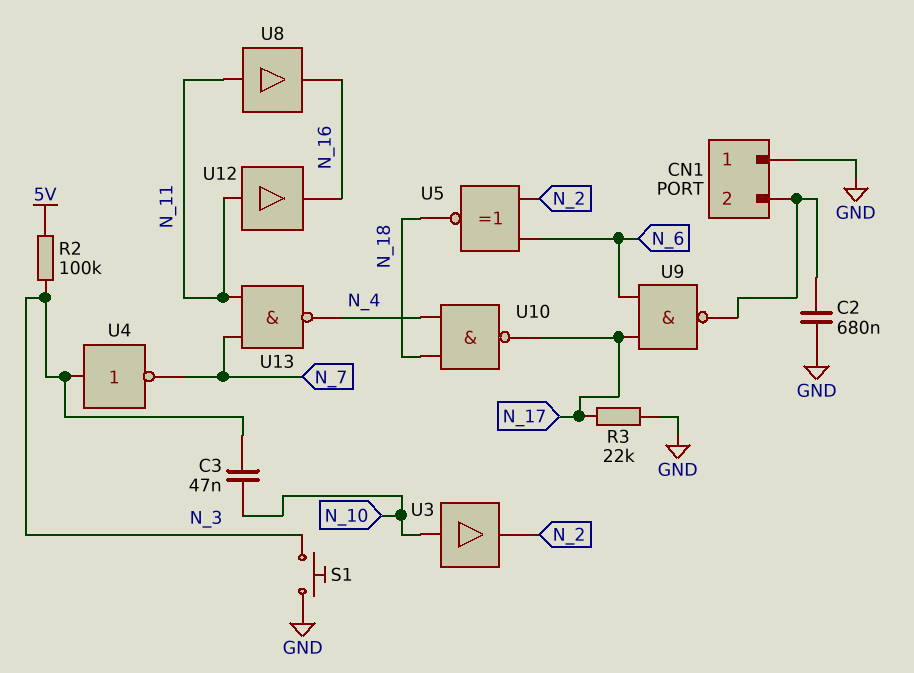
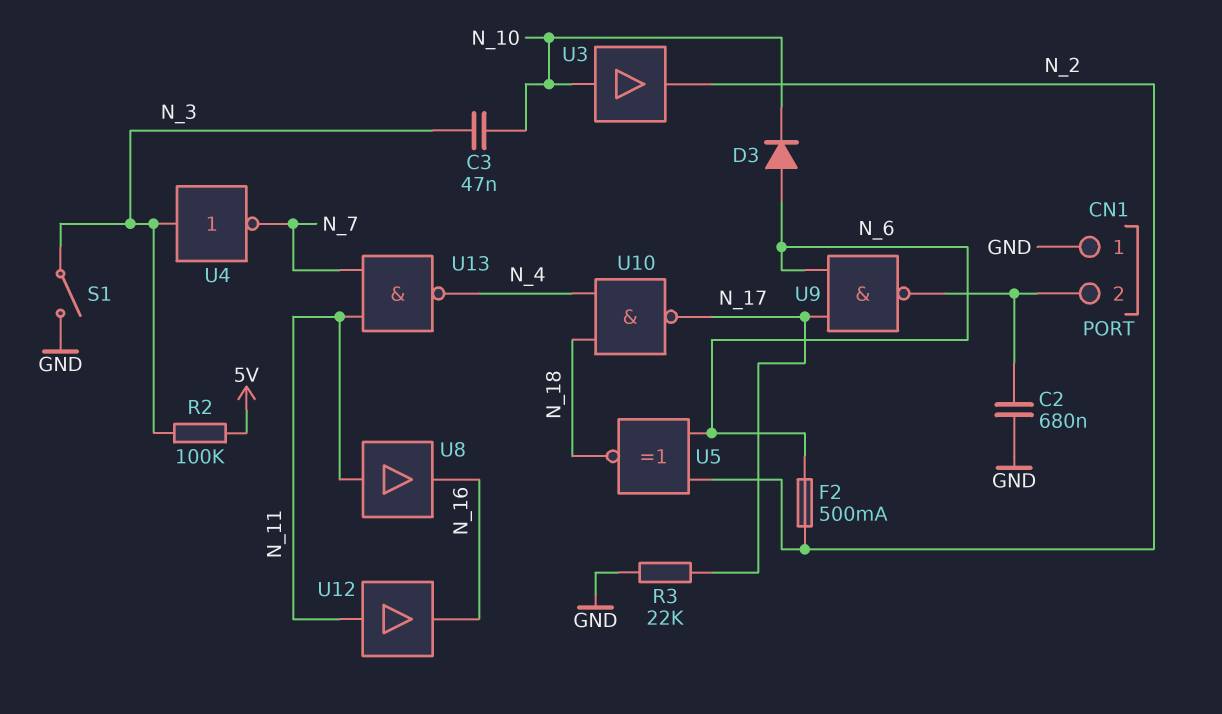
D3: none -> diode (A N_6, K N_10)
F2: none -> 500mA (N_2, N_6)
S1: button (GND, N_3) -> switch (GND, N_3)

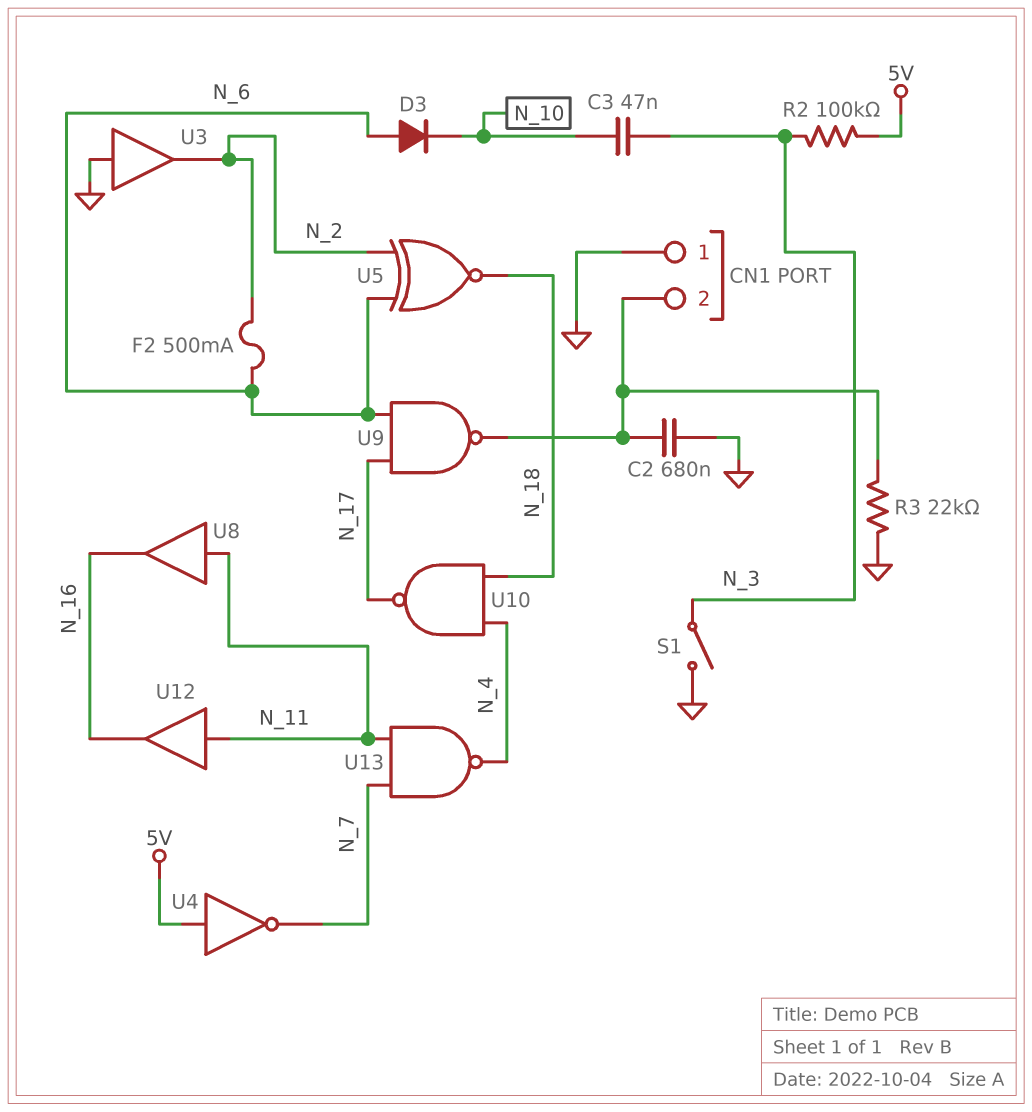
R3: 22k (GND, N_17) -> 22k (CN1/2, GND)
U3: buffer (in N_10, out N_2) -> buffer (in GND, out N_2)
U4: NOT (in N_3, out N_7) -> NOT (in 5V, out N_7)

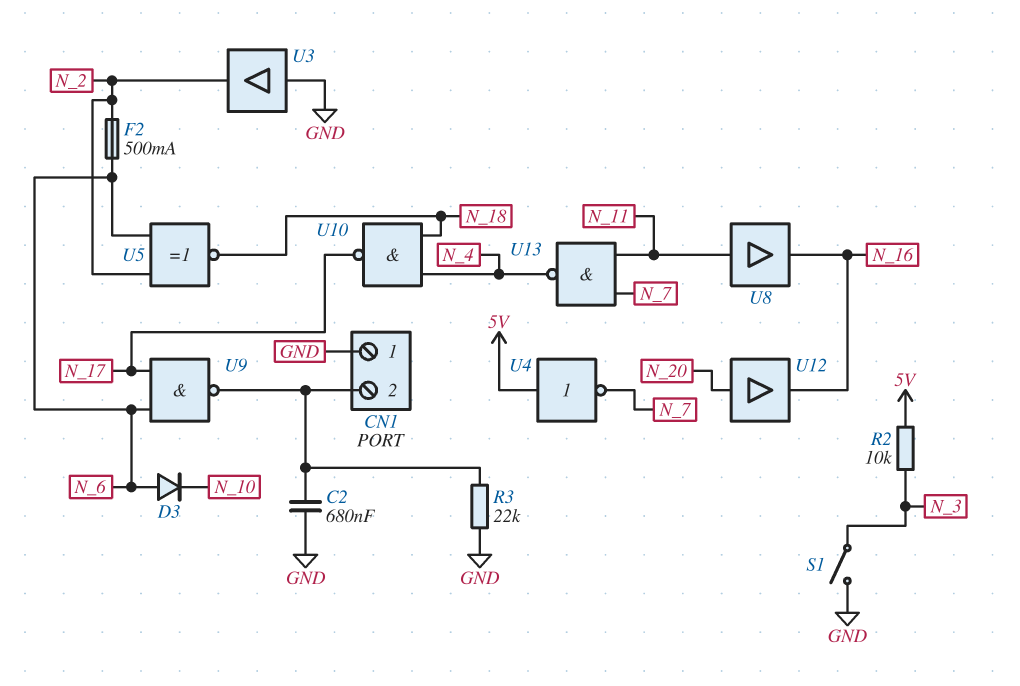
C3: 47nF (N_3, N_10) -> none
R2: 100k (5V, N_3) -> 10k (5V, N_3)
U12: buffer (in N_11, out N_16) -> buffer (in N_20, out N_16)

